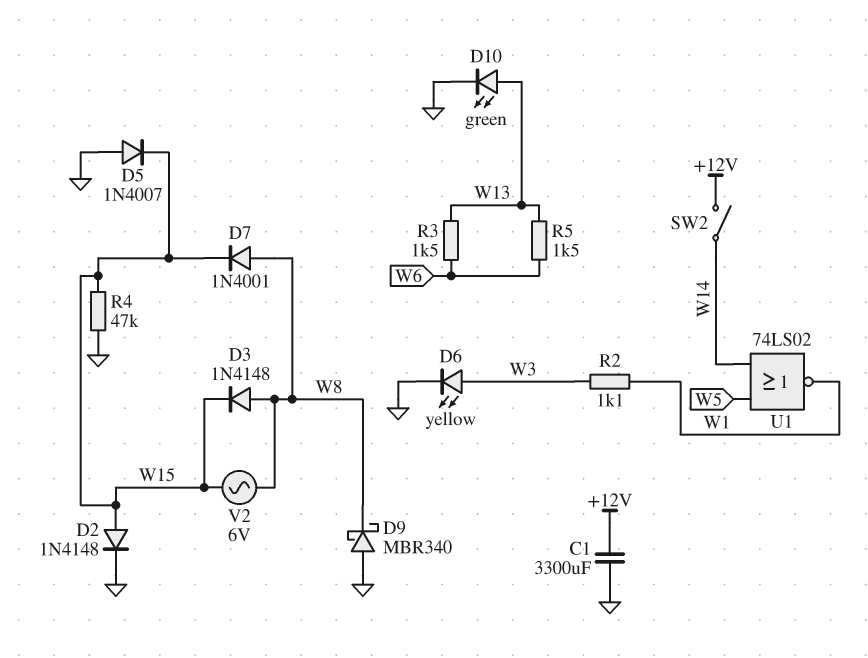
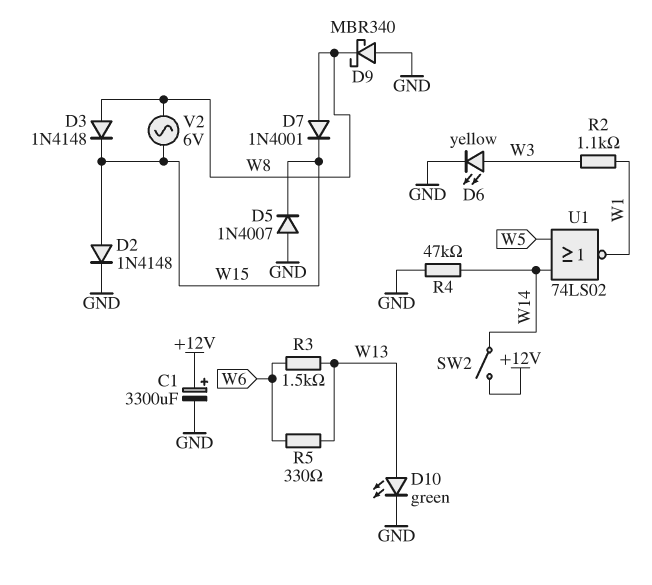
C1: 3300uF (+12V, GND) -> 3300uF (plus +12V, minus GND)
R4: 47k (GND, W15) -> 47k (GND, W14)
R5: 1.5k (W6, W13) -> 330 (W6, W13)

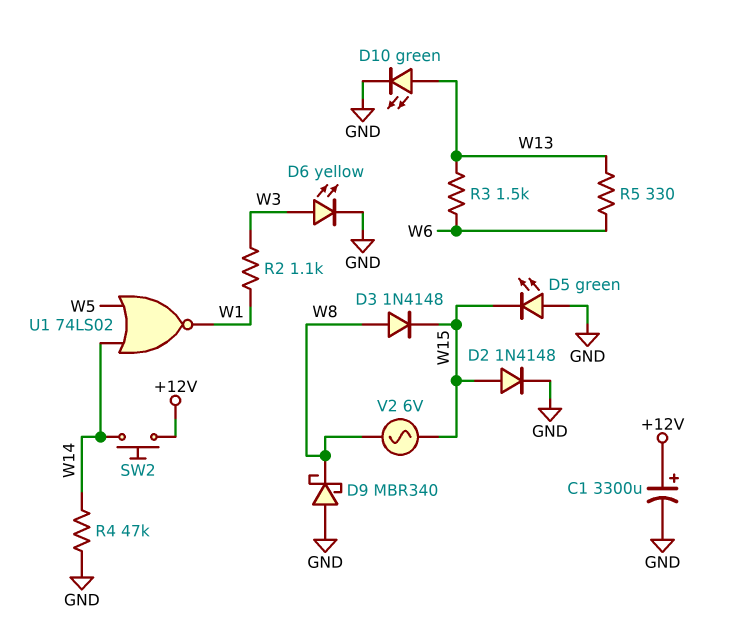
D5: diode 1N4007 (A GND, K W15) -> LED green (A GND, K W15)
D7: diode 1N4001 (A W8, K W15) -> none
SW2: switch (+12V, W14) -> button (+12V, W14)

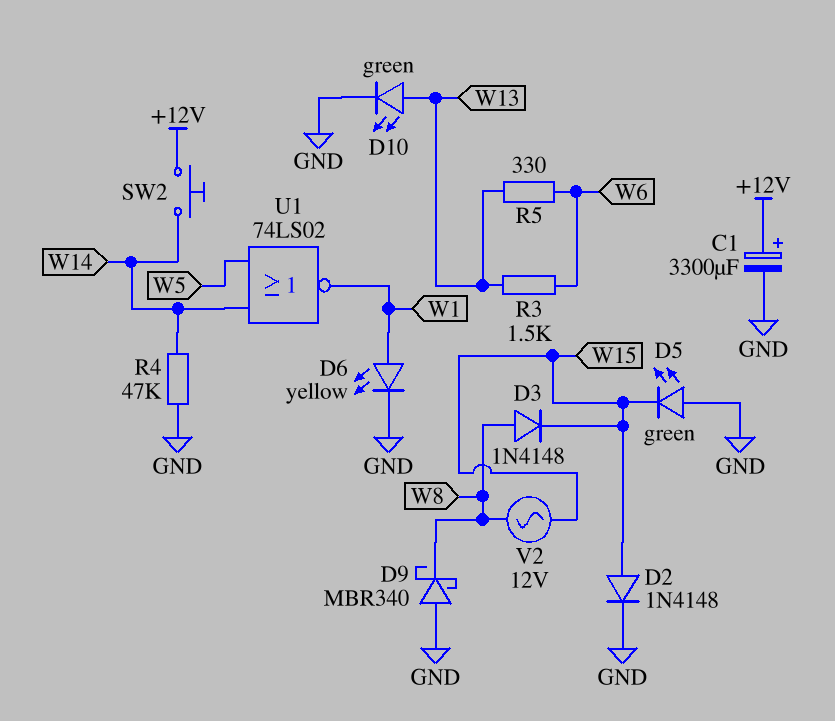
D6: LED yellow (A W3, K GND) -> LED yellow (A W1, K GND)
R2: 1.1k (W1, W3) -> none
V2: AC 6V (W8, W15) -> AC 12V (W8, W15)

